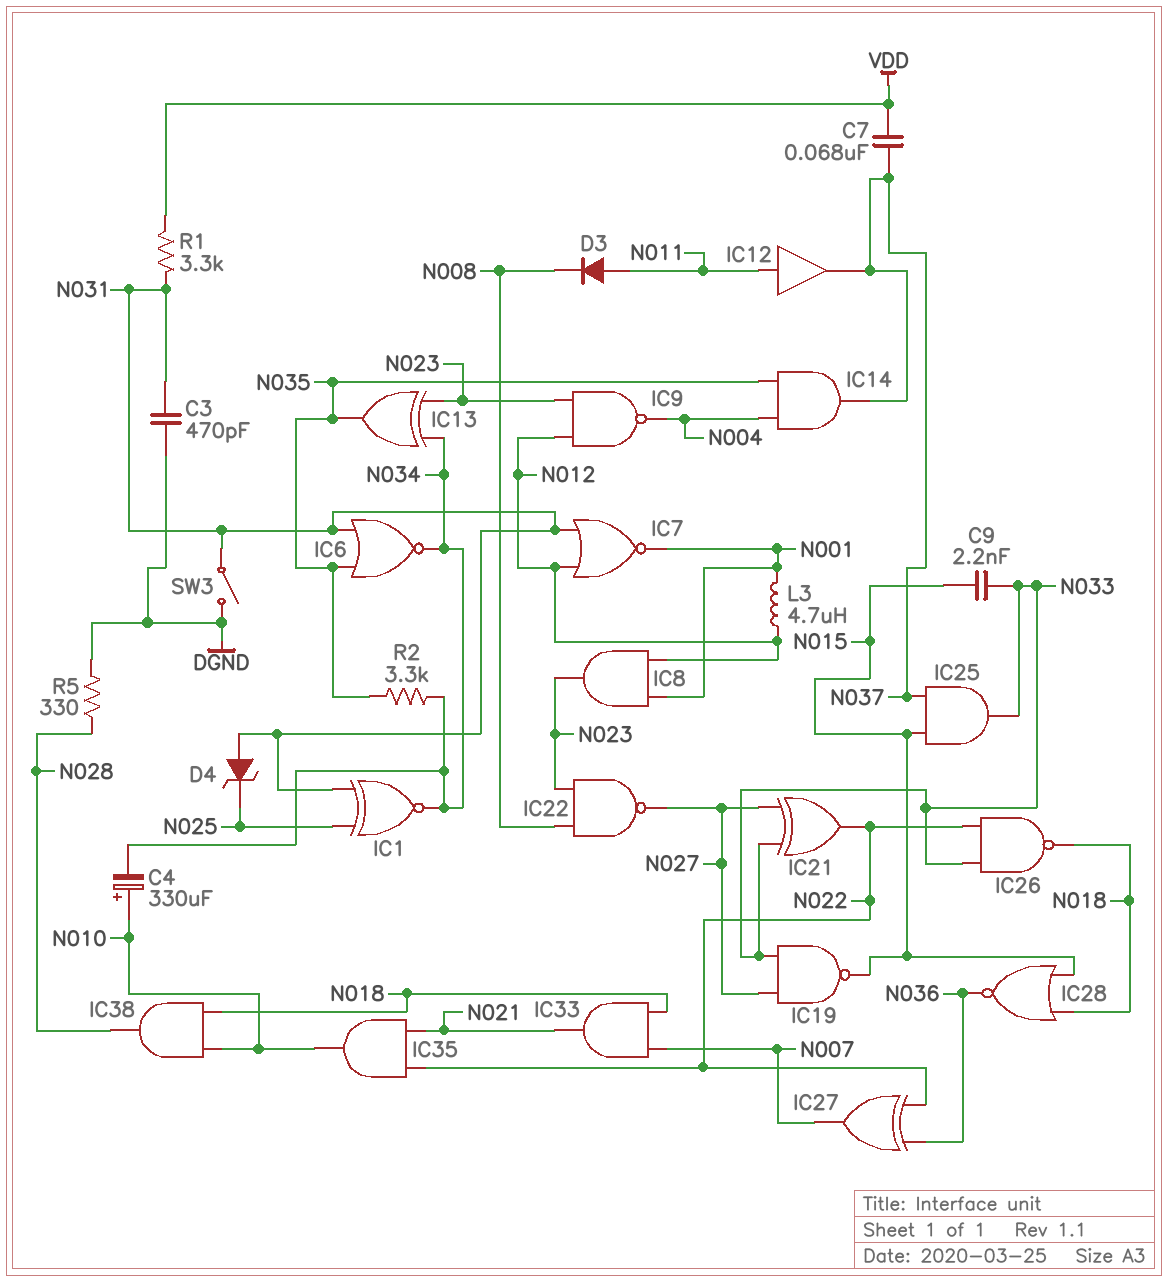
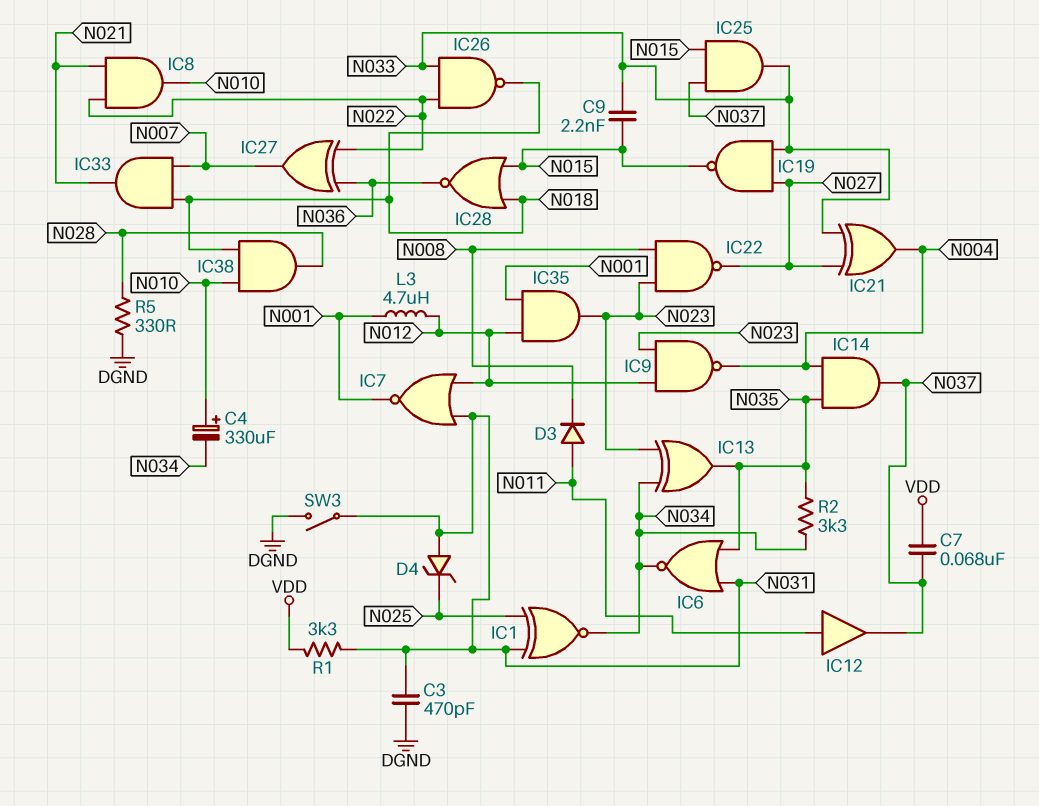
IC8: AND (in N001, in N012, out N023) -> AND (in N021, in N022, out N010)
IC21: XOR (in N027, in N033, out N022) -> XOR (in N027, in N033, out N004)
IC35: AND (in N021, in N022, out N010) -> AND (in N001, in N012, out N023)

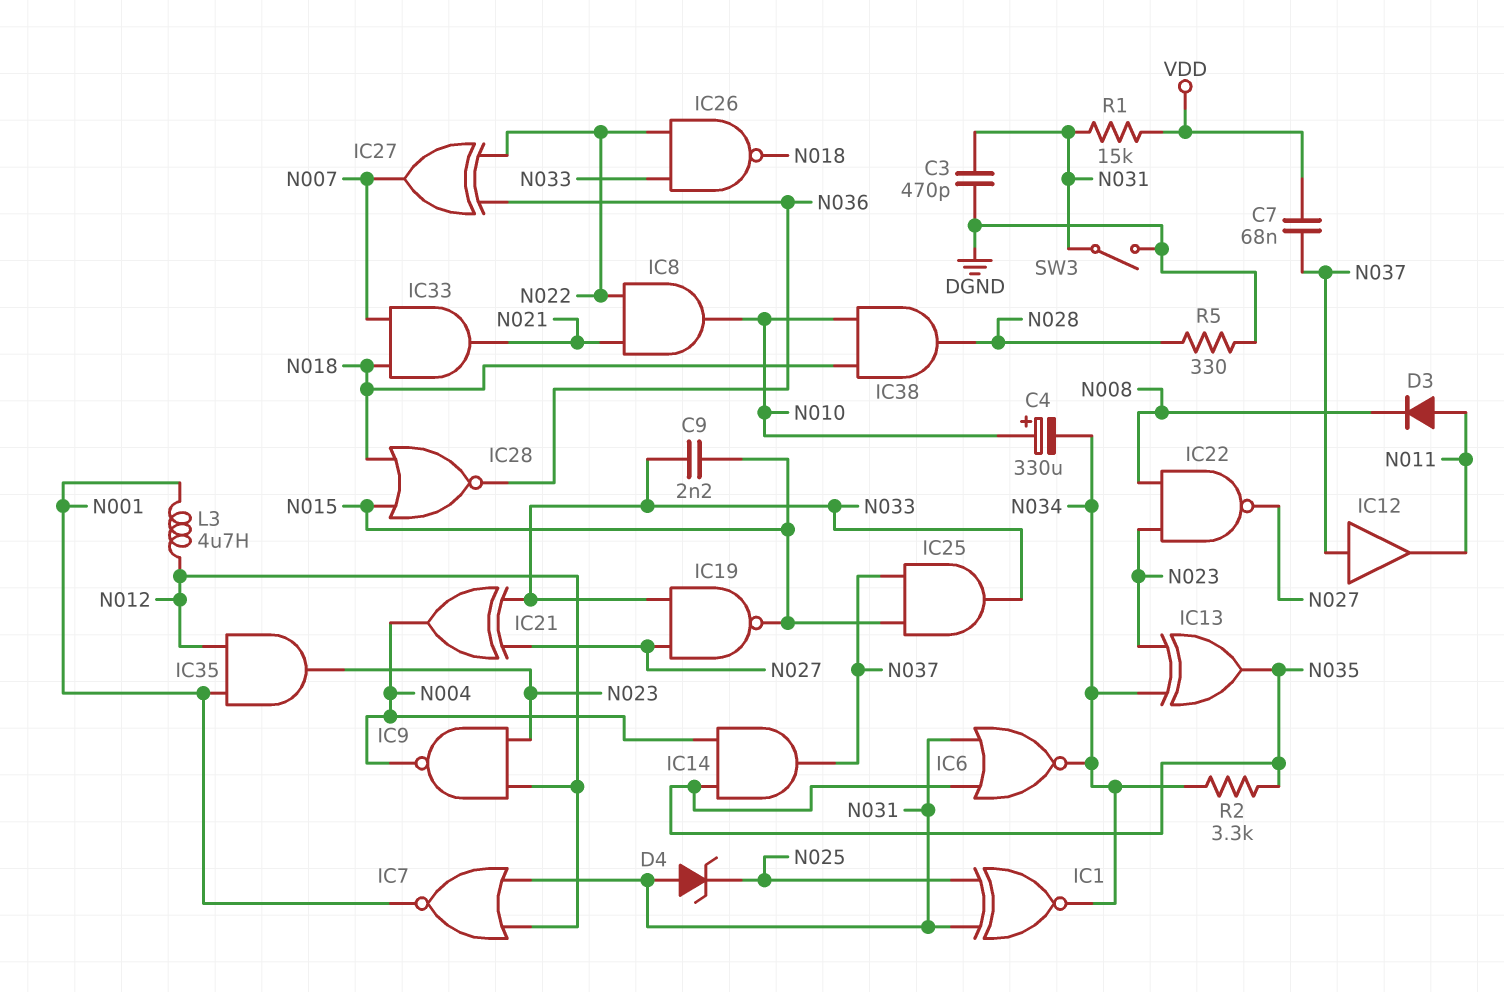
IC12: buffer (in N011, out N037) -> buffer (in N037, out N011)
R1: 3.3k (N031, VDD) -> 15k (N031, VDD)

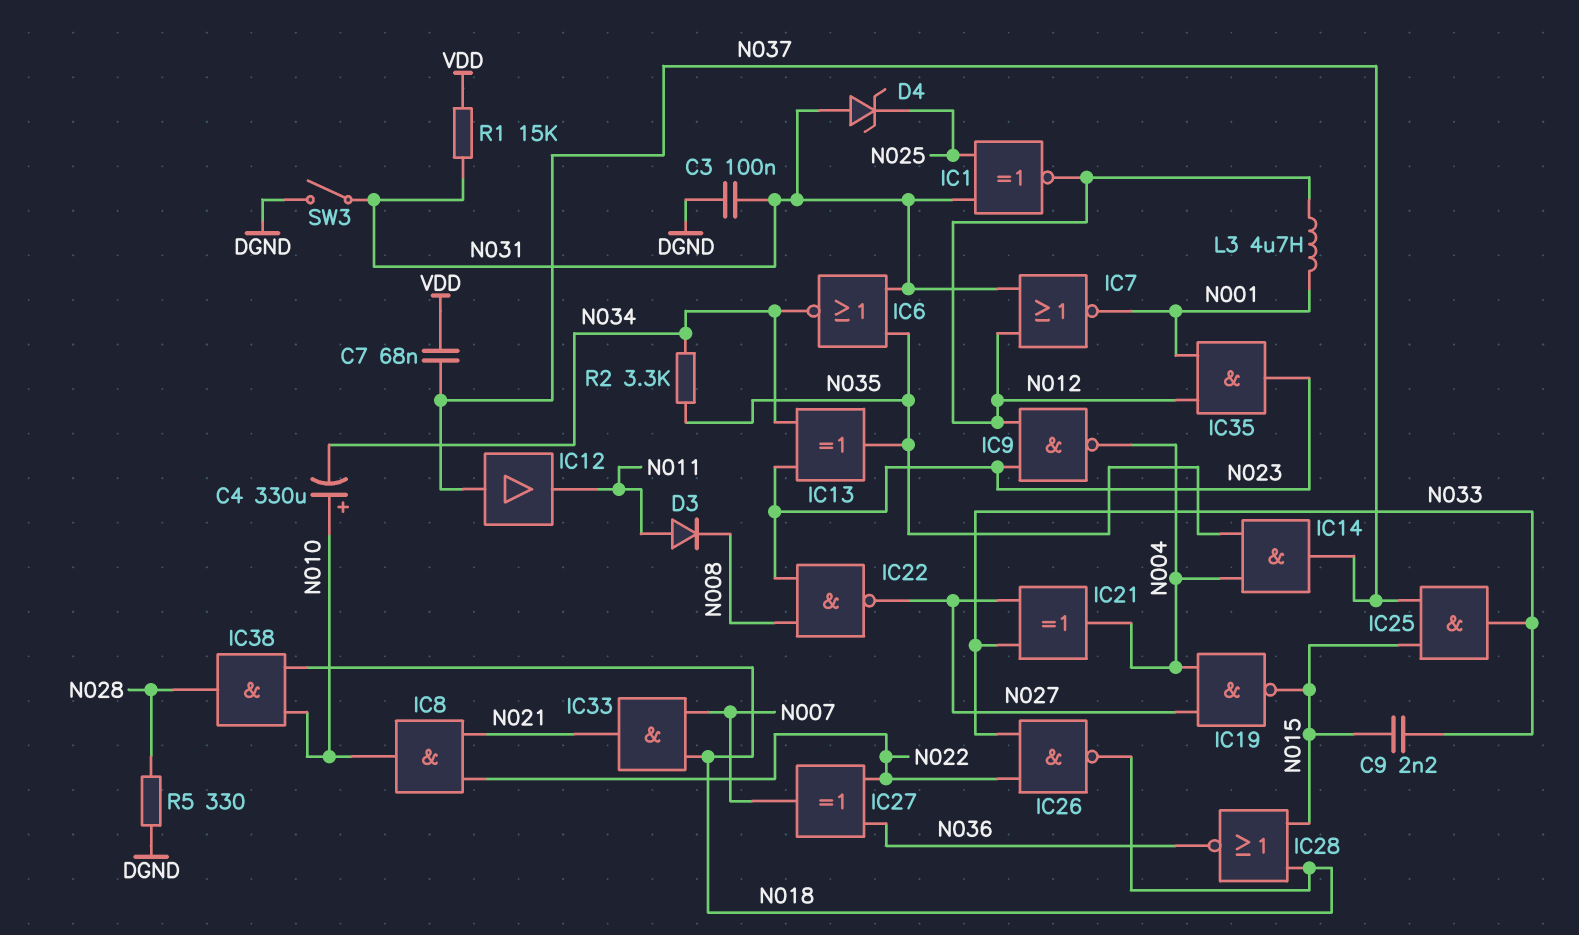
C3: 470pF (DGND, N031) -> 100nF (DGND, N031)
IC1: XNOR (in N025, in N031, out N034) -> XNOR (in N025, in N031, out N012)
IC19: NAND (in N027, in N033, out N015) -> NAND (in N004, in N027, out N015)

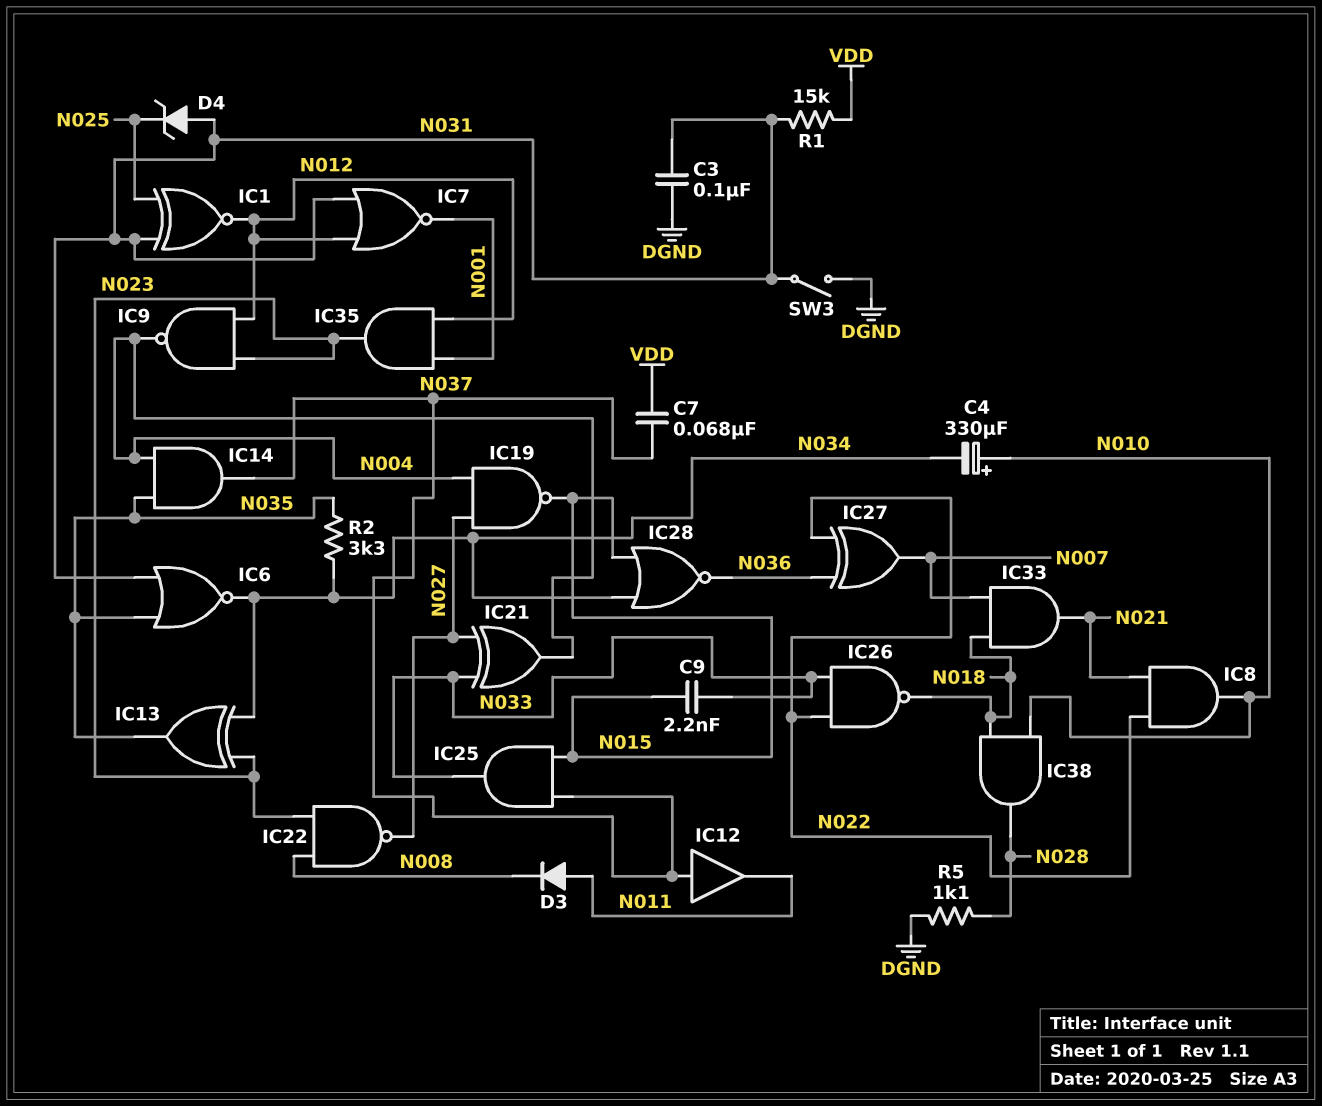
IC28: NOR (in N015, in N018, out N036) -> NOR (in N015, in N034, out N036)
L3: 4.7uH (N001, N012) -> none
R5: 330 (DGND, N028) -> 1.1k (DGND, N028)

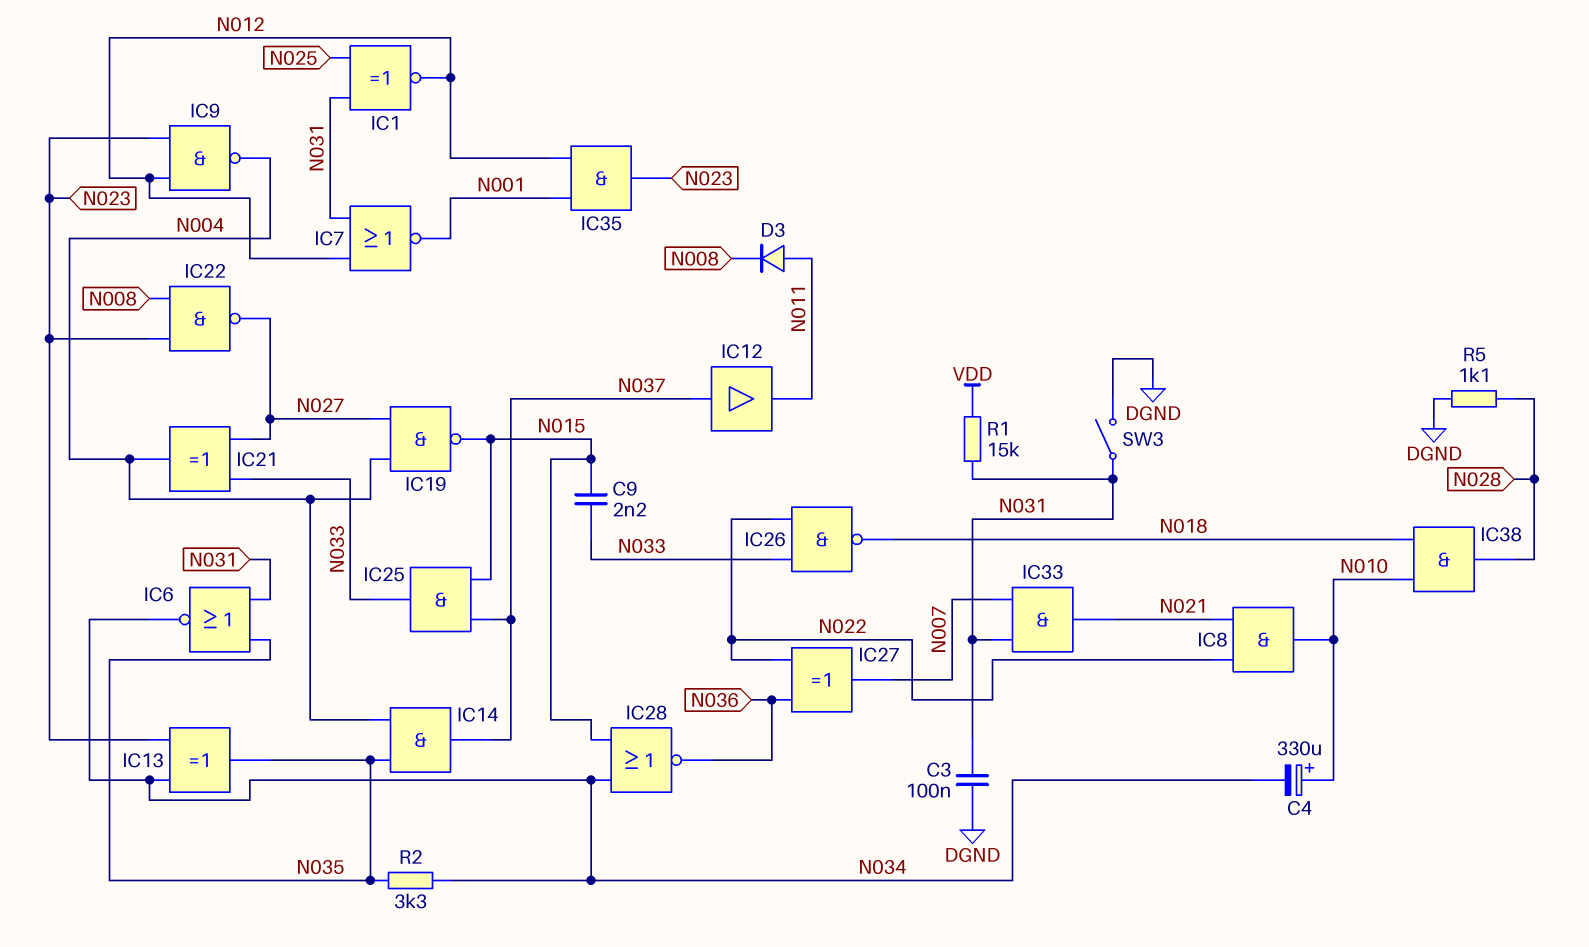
C7: 68nF (N037, VDD) -> none
D4: zener (A N031, K N025) -> none
IC33: AND (in N007, in N018, out N021) -> AND (in N007, in N031, out N021)

